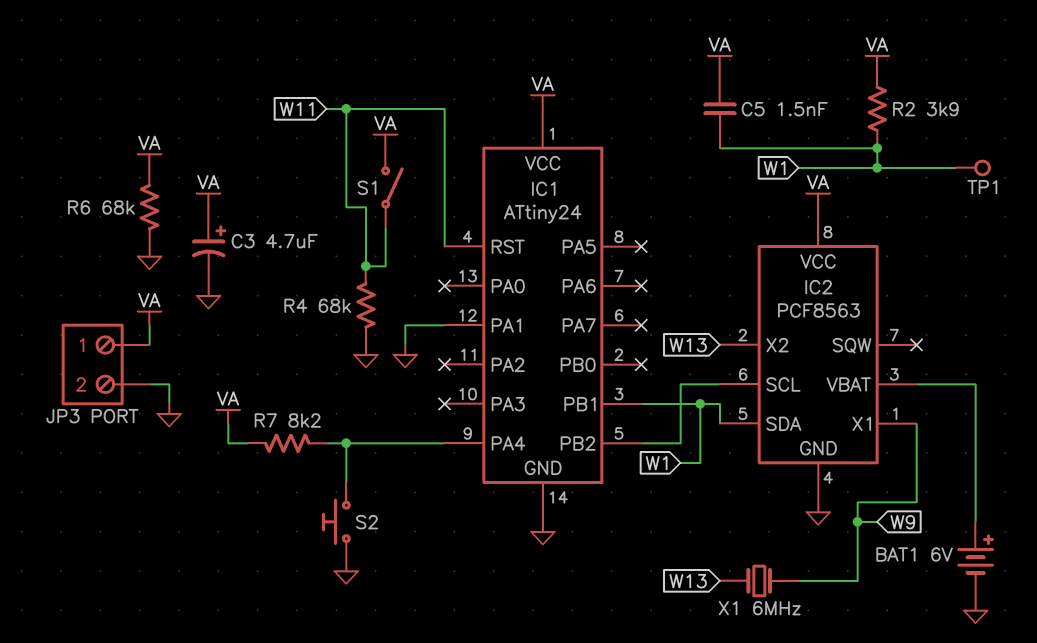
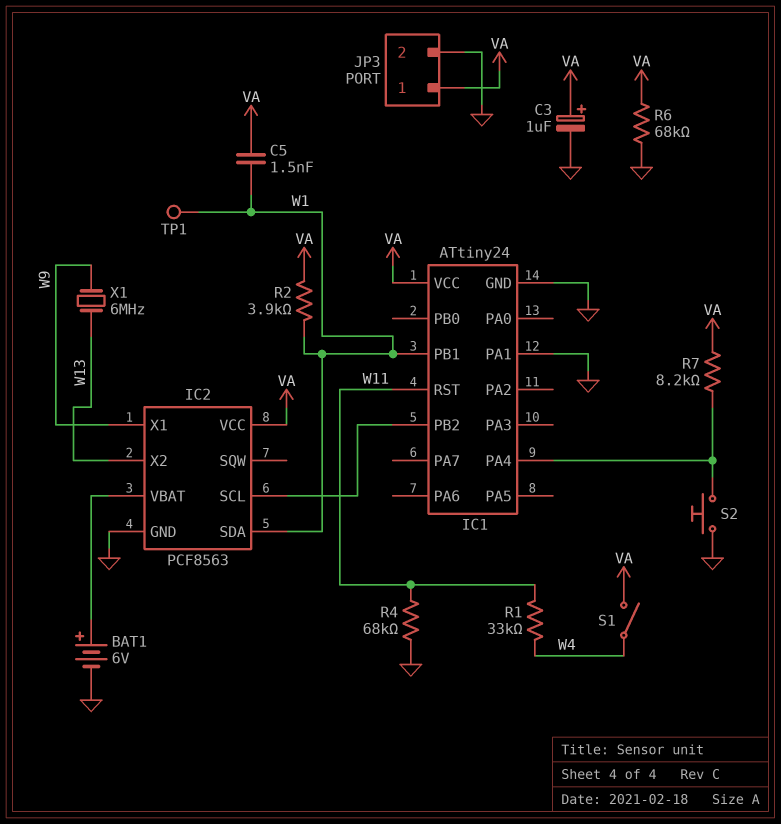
C3: 4.7uF (plus VA, minus GND) -> 1uF (plus VA, minus GND)
R1: none -> 33k (W4, W11)
S1: switch (VA, W11) -> switch (VA, W4)

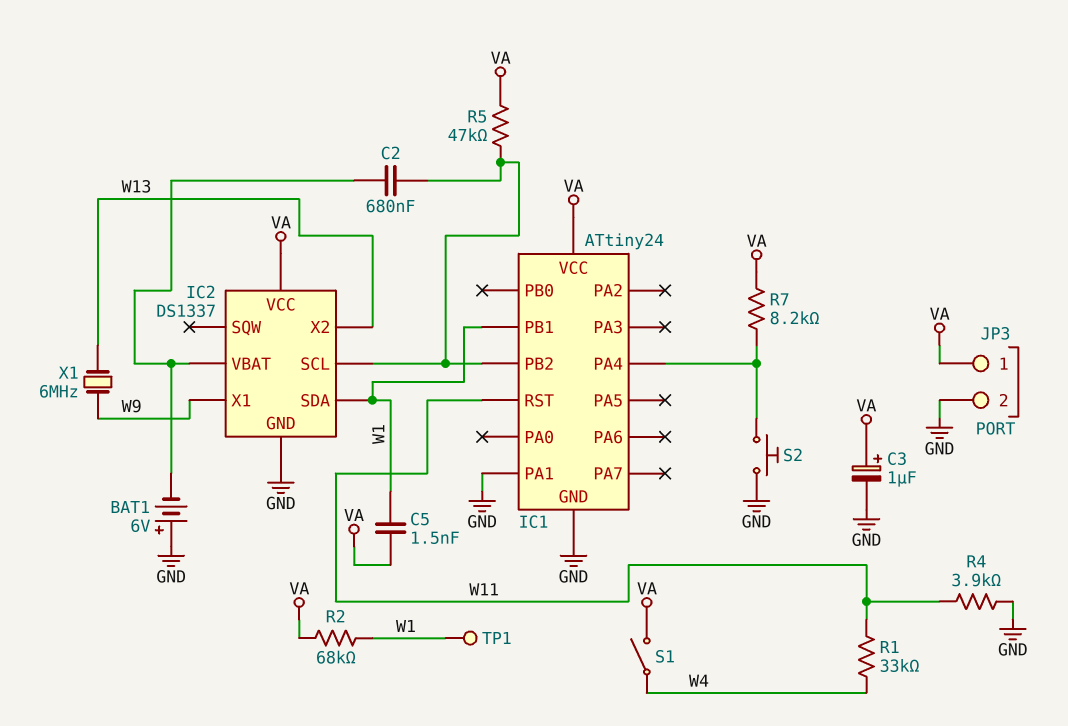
BAT1: 6V (plus IC2/VBAT, minus GND) -> 6V (plus GND, minus IC2/VBAT)
C2: none -> 680nF (IC1/PB2, IC2/VBAT)
IC2: PCF8563 -> DS1337
R2: 3.9k (VA, W1) -> 68k (VA, W1)
R4: 68k (GND, W11) -> 3.9k (GND, W11)
R5: none -> 47k (IC1/PB2, VA)
R6: 68k (GND, VA) -> none

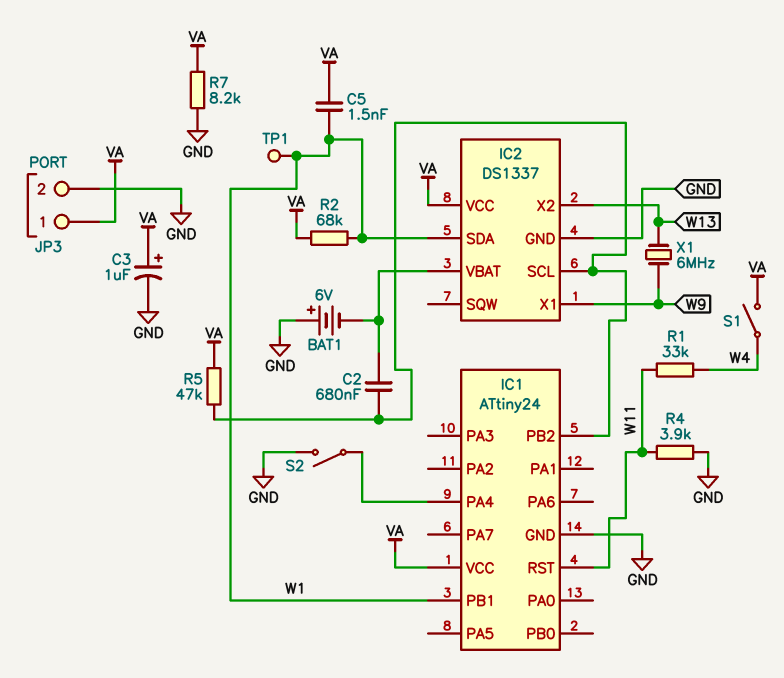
IC1 pin PA1: GND -> none
R7: 8.2k (IC1/PA4, VA) -> 8.2k (GND, VA)
S2: button (GND, IC1/PA4) -> switch (GND, IC1/PA4)

